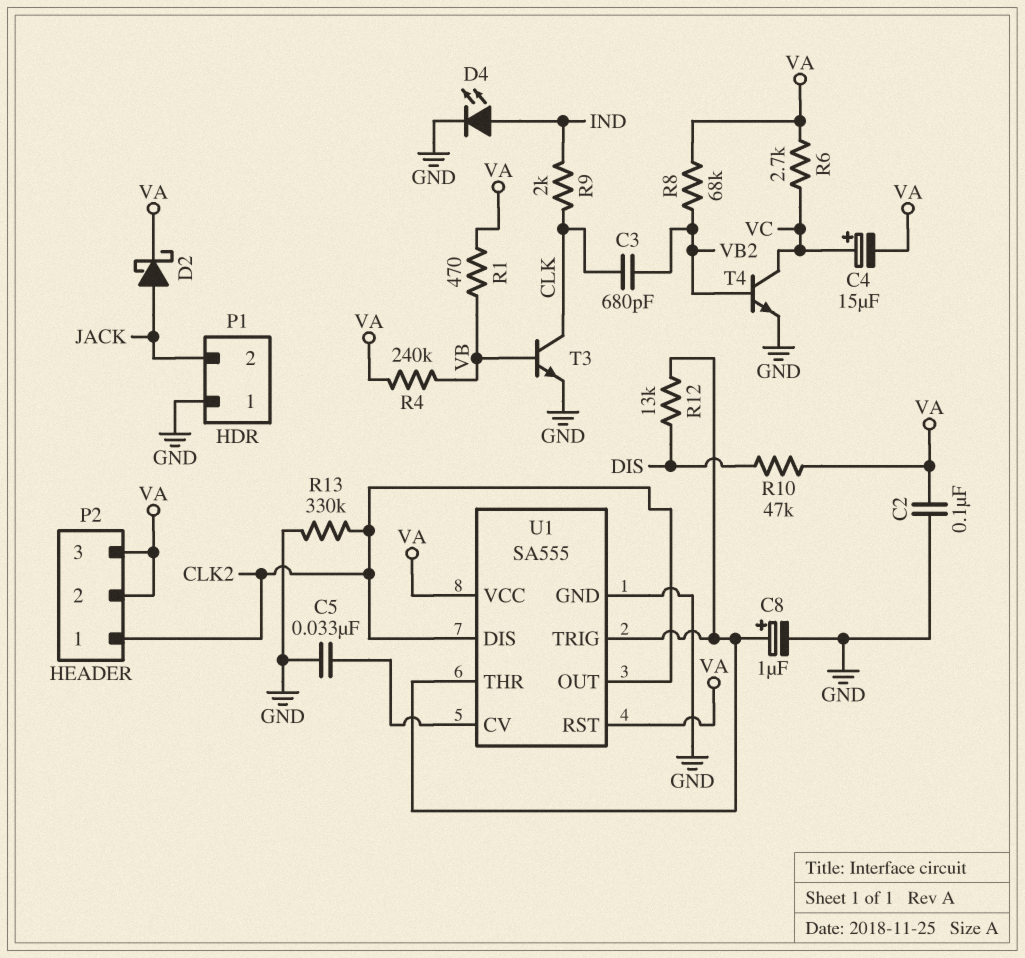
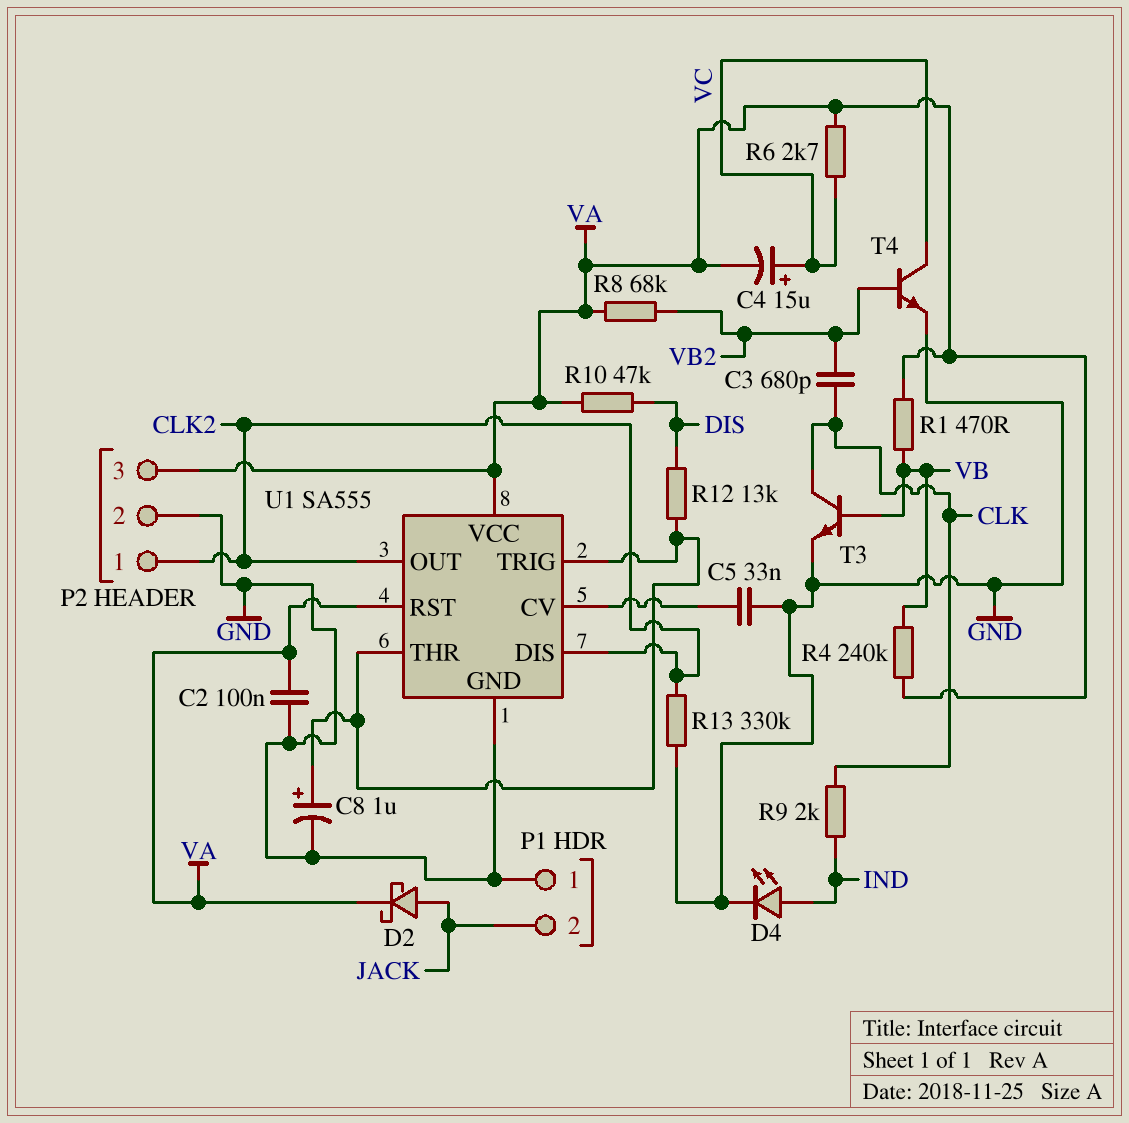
P2 pin 2: VA -> GND

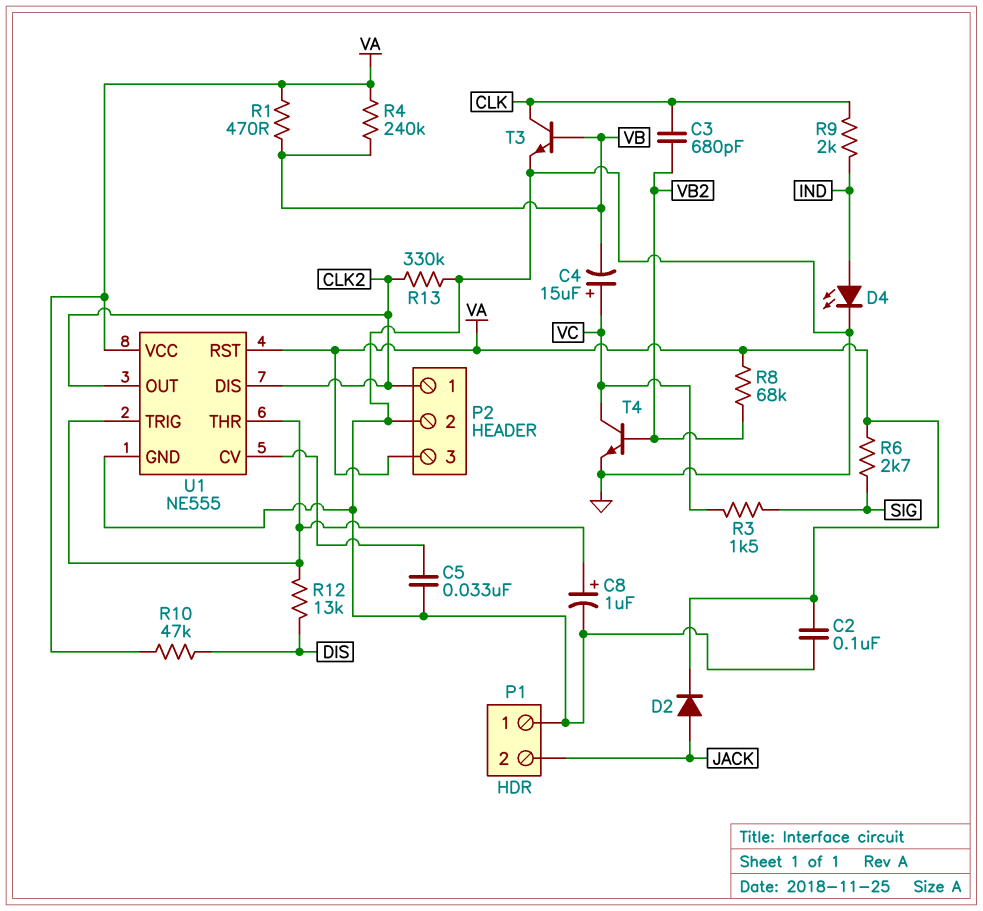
C4: 15uF (plus VC, minus VA) -> 15uF (plus VC, minus VB)
D2: schottky (A JACK, K VA) -> diode (A JACK, K VA)
R3: none -> 1.5k (SIG, VC)
R6: 2.7k (VA, VC) -> 2.7k (SIG, VA)
U1: SA555 -> NE555

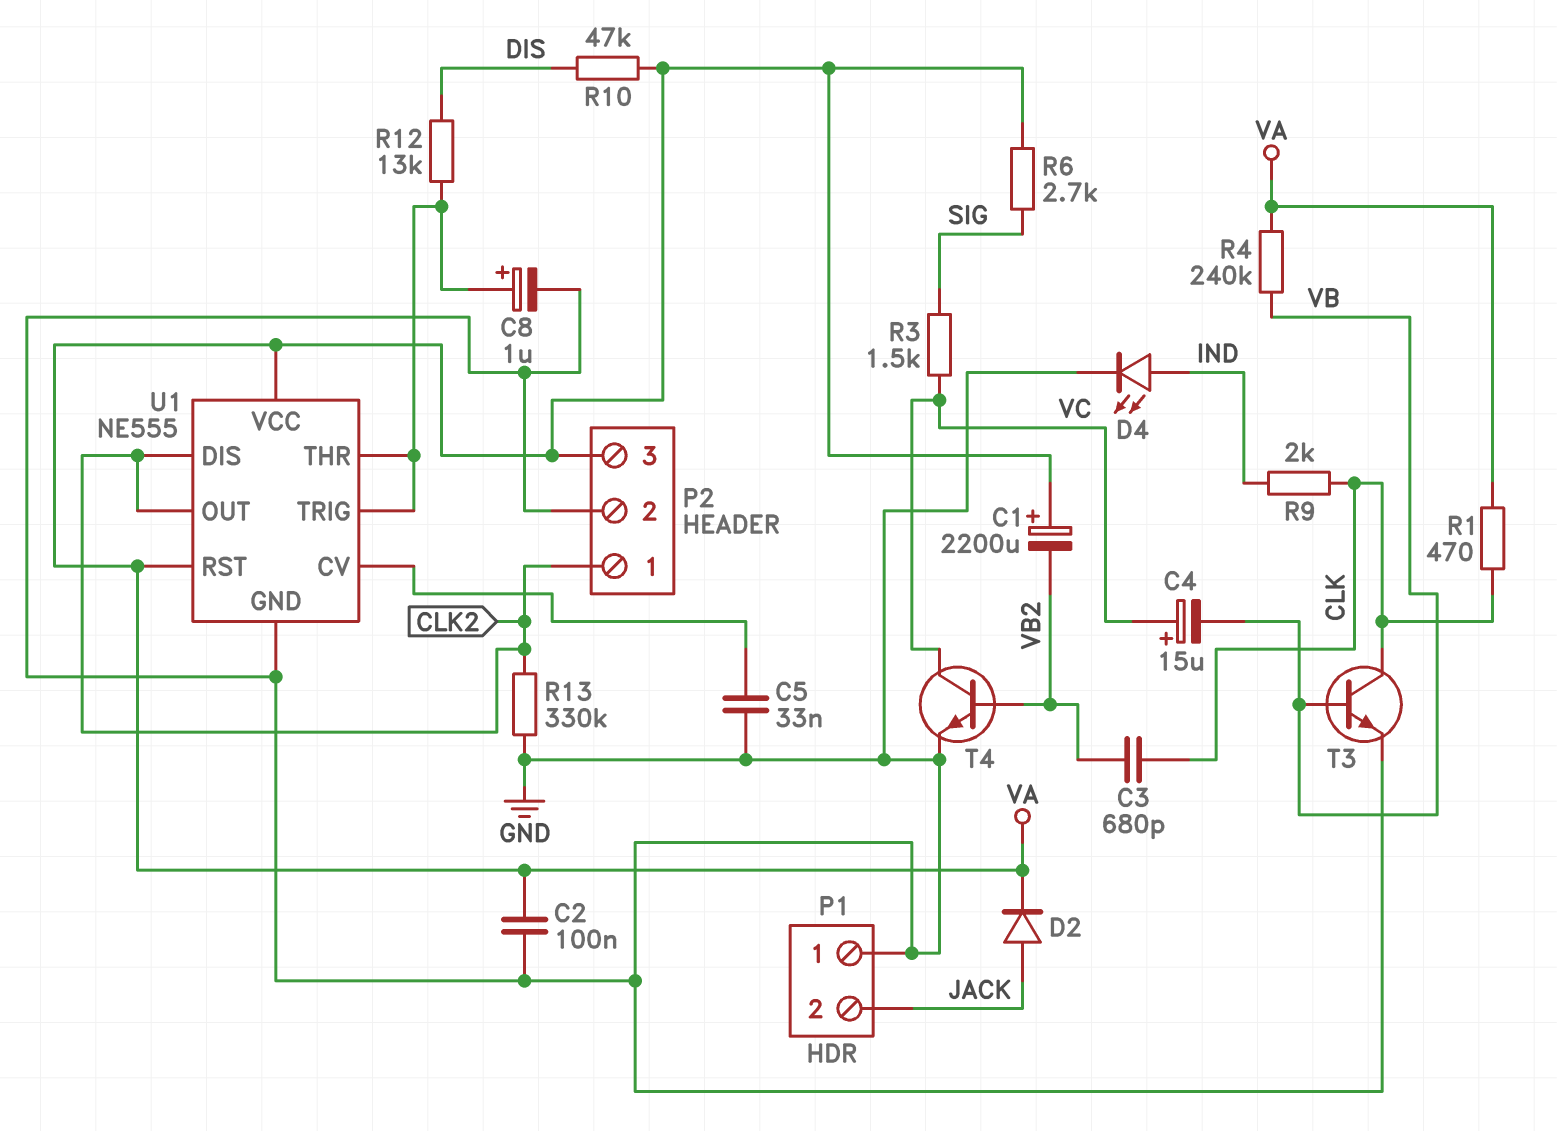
C1: none -> 2200uF (plus VA, minus VB2)
R1: 470 (VA, VB) -> 470 (CLK, VA)
R8: 68k (VA, VB2) -> none

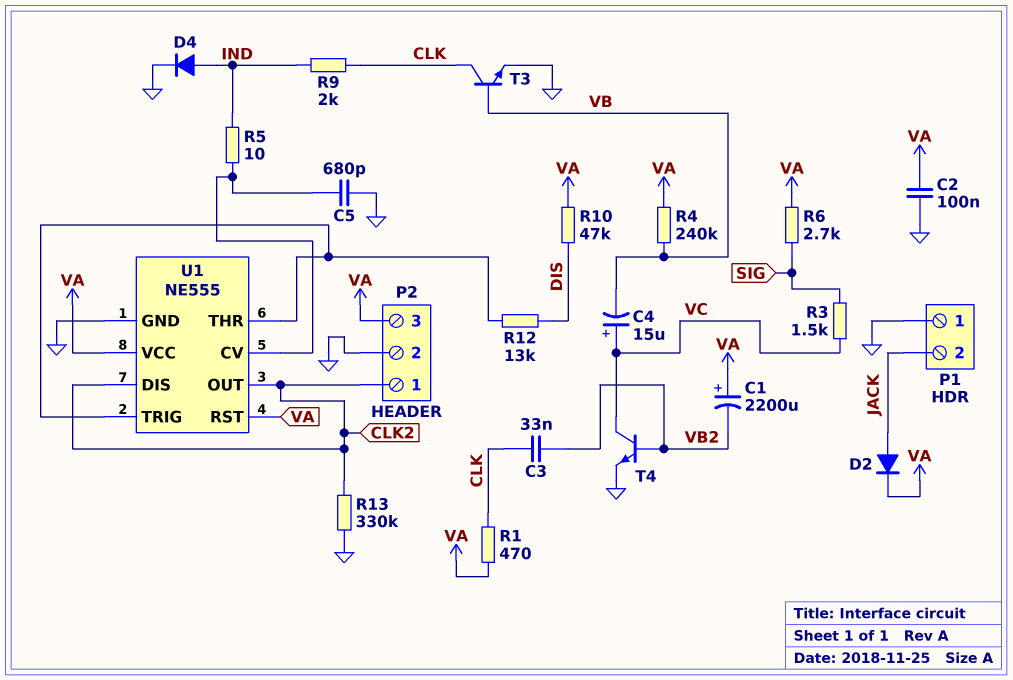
C3: 680pF (CLK, VB2) -> 33nF (CLK, VB2)
C5: 33nF (GND, U1/CV) -> 680pF (GND, U1/CV)
C8: 1uF (plus U1/THR, minus GND) -> none
D4: LED (A IND, K GND) -> diode (A IND, K GND)
R5: none -> 10 (IND, U1/CV)

